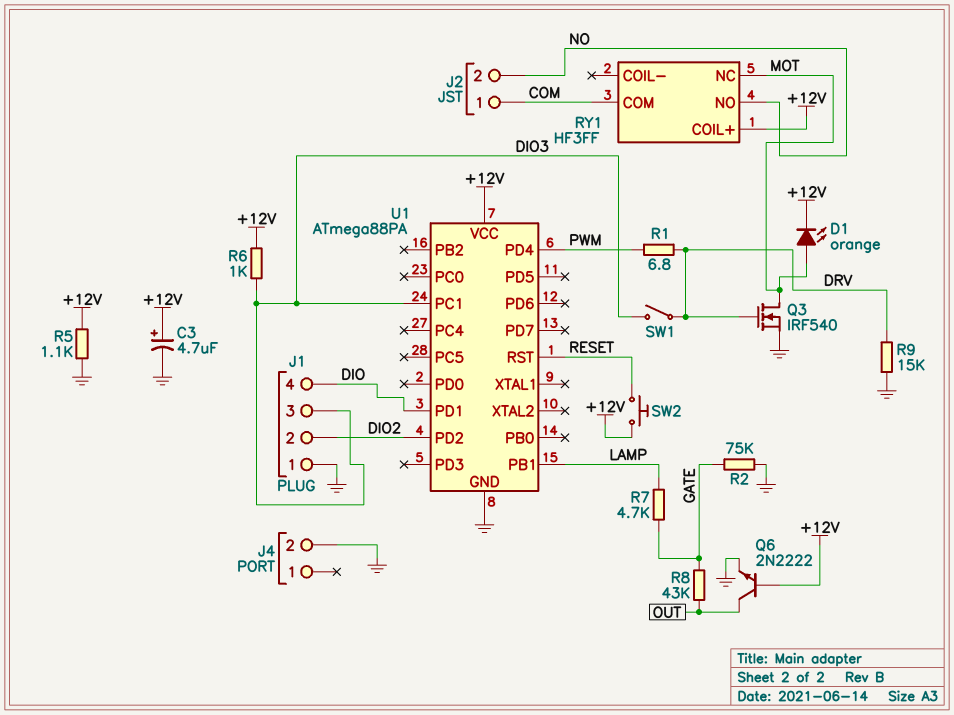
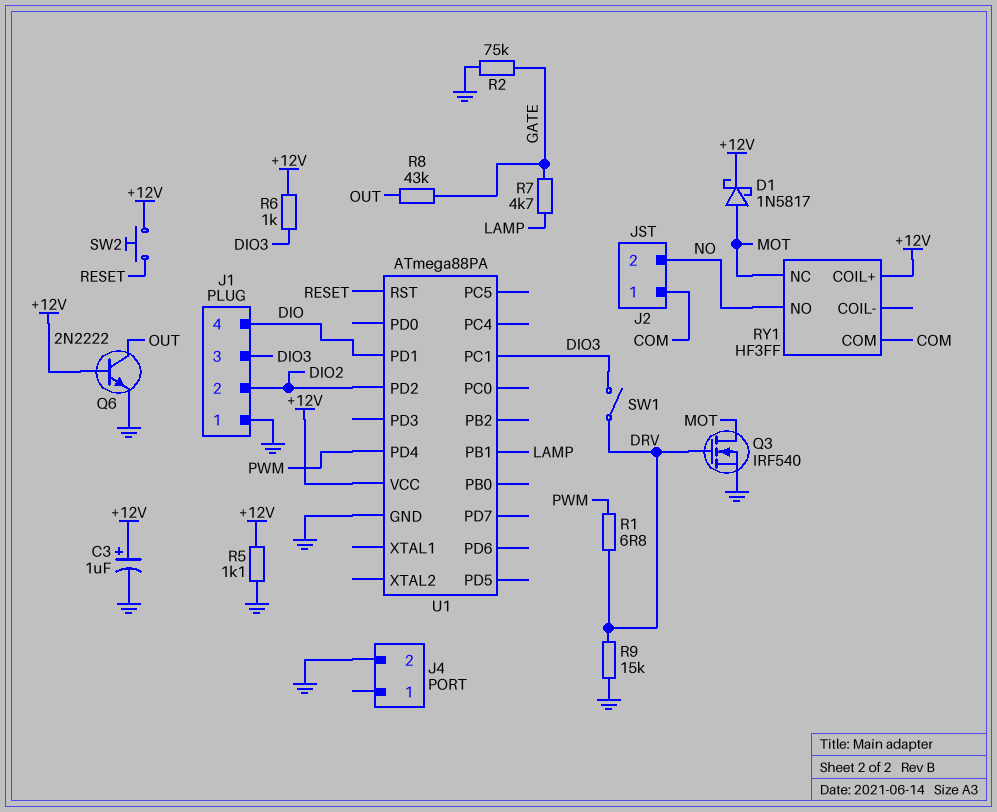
C3: 4.7uF (plus +12V, minus GND) -> 1uF (plus +12V, minus GND)
D1: LED orange (A MOT, K +12V) -> schottky 1N5817 (A MOT, K +12V)

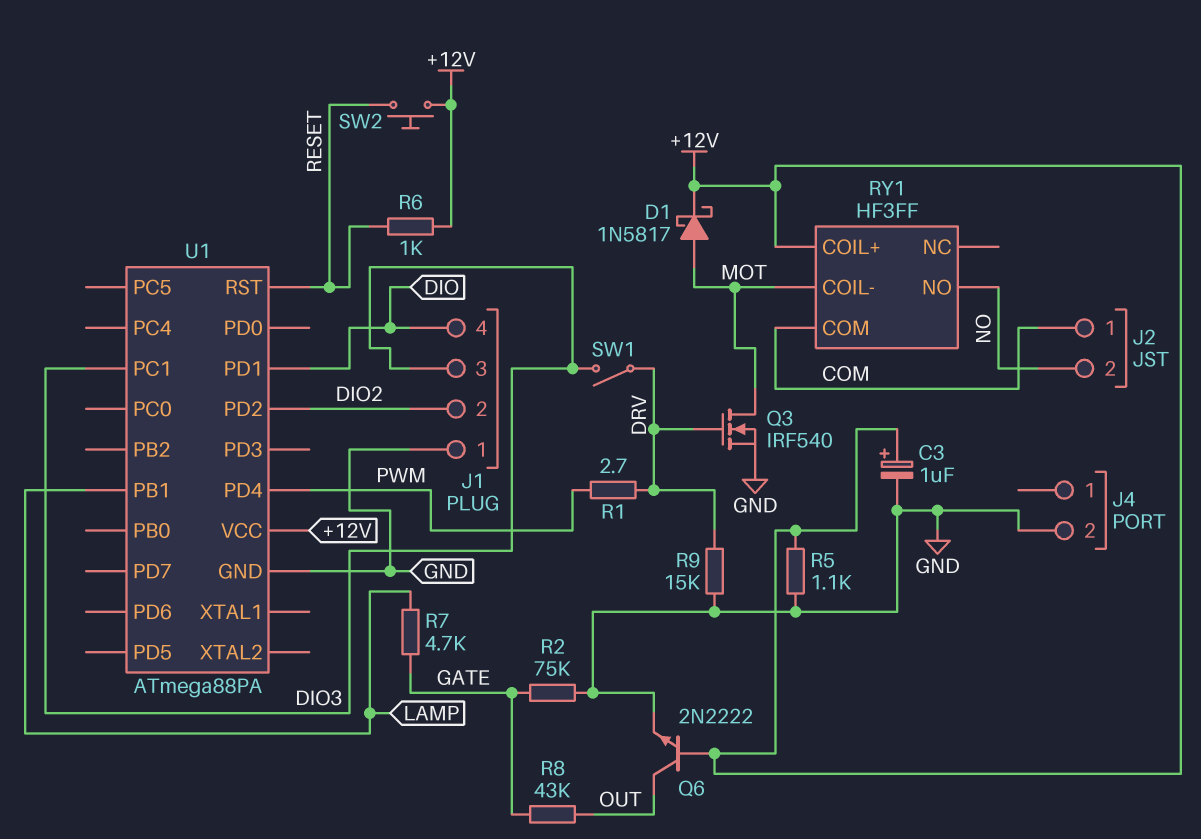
R1: 6.8 (DRV, PWM) -> 2.7 (DRV, PWM)
R6: 1k (+12V, DIO3) -> 1k (+12V, RESET)
RY1 pin COIL-: none -> MOT
RY1 pin NC: MOT -> none

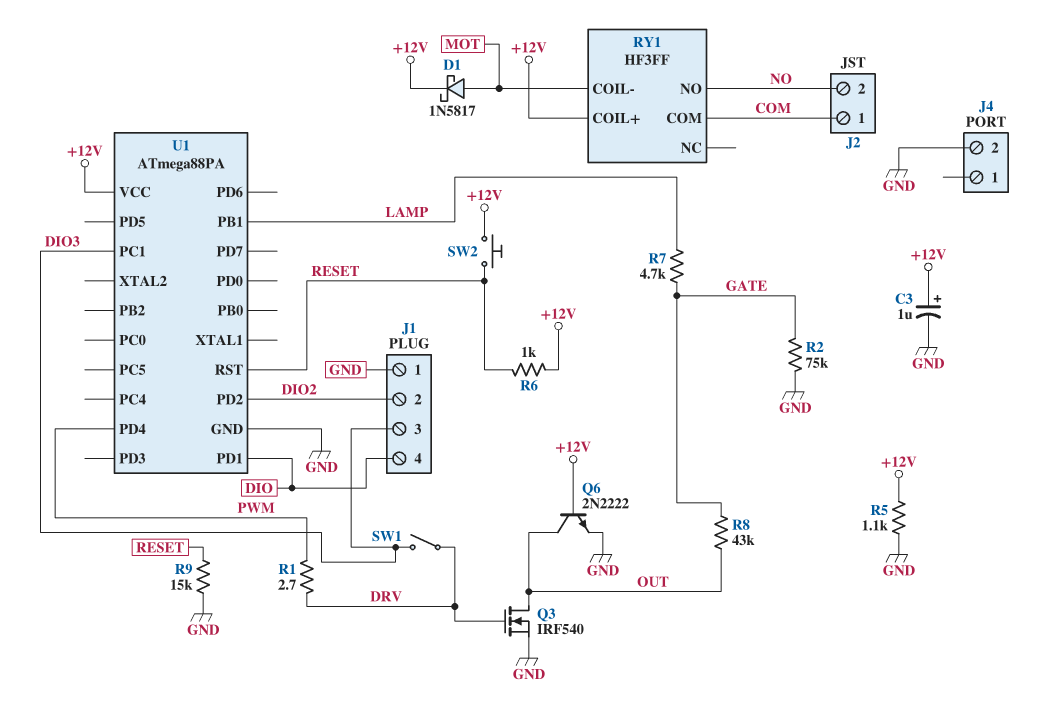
Q3: NMOS IRF540 (G DRV, D MOT, S GND) -> NMOS IRF540 (G DRV, D OUT, S GND)
R9: 15k (DRV, GND) -> 15k (GND, RESET)

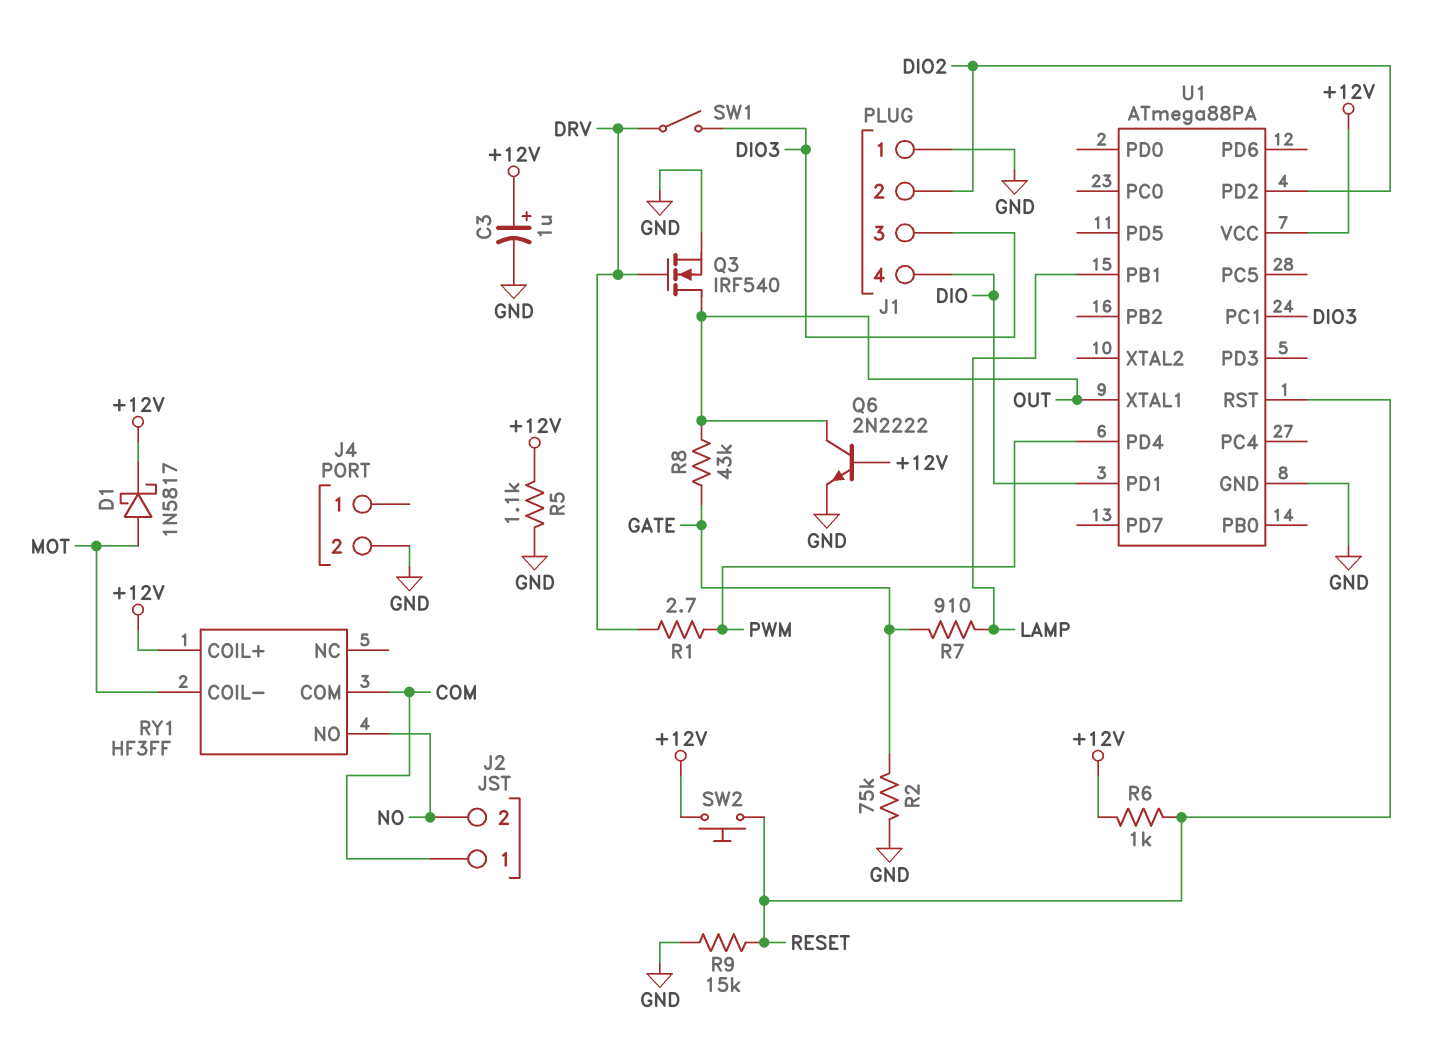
R7: 4.7k (GATE, LAMP) -> 910 (GATE, LAMP)
U1 pin XTAL1: none -> OUT

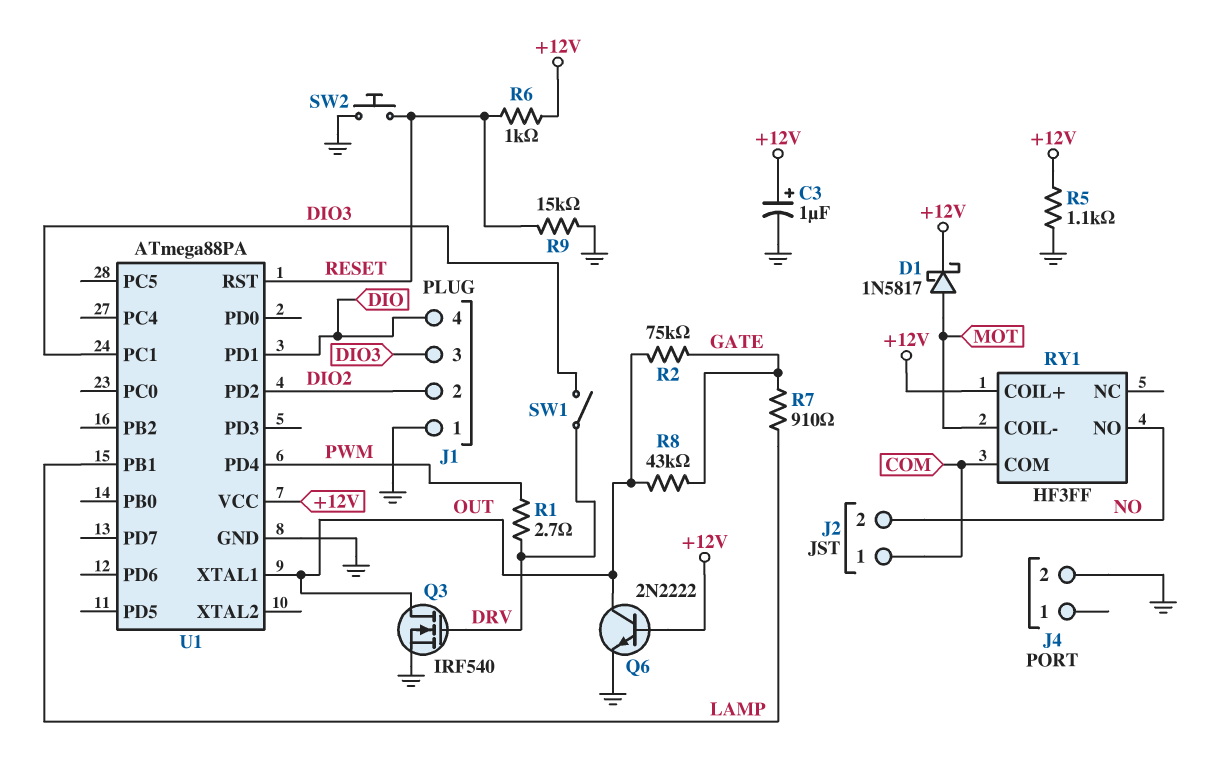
R2: 75k (GATE, GND) -> 75k (GATE, OUT)
SW2: button (+12V, RESET) -> button (GND, RESET)

